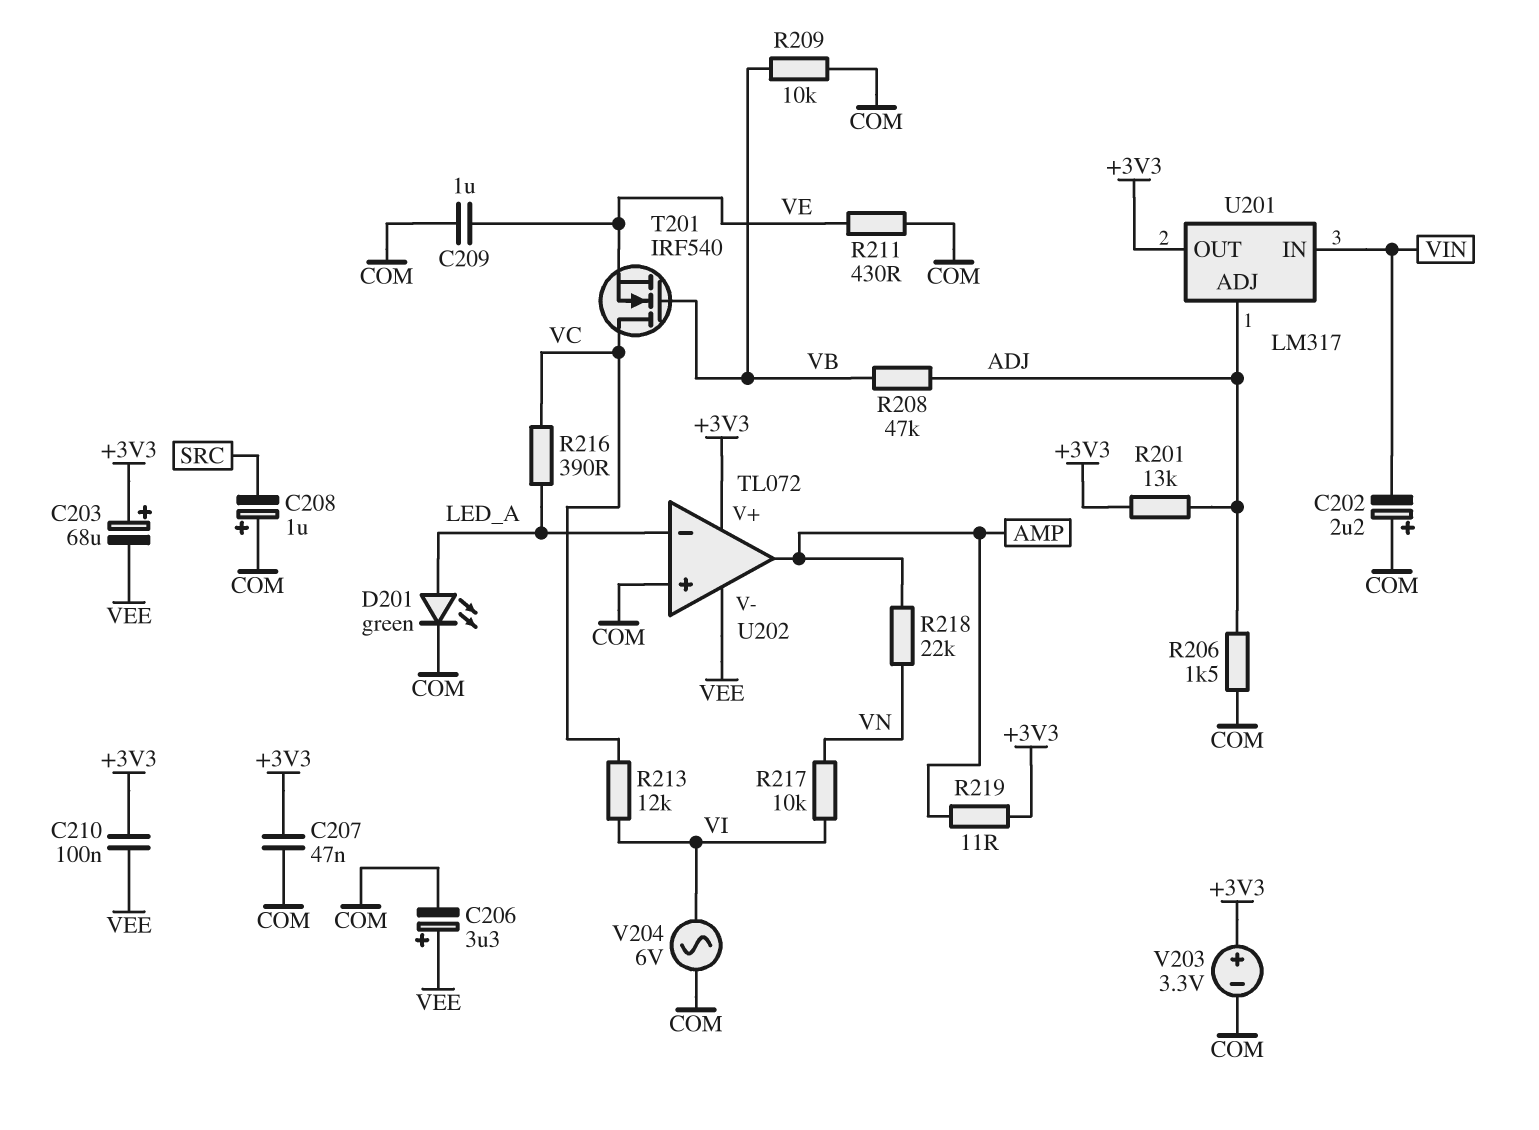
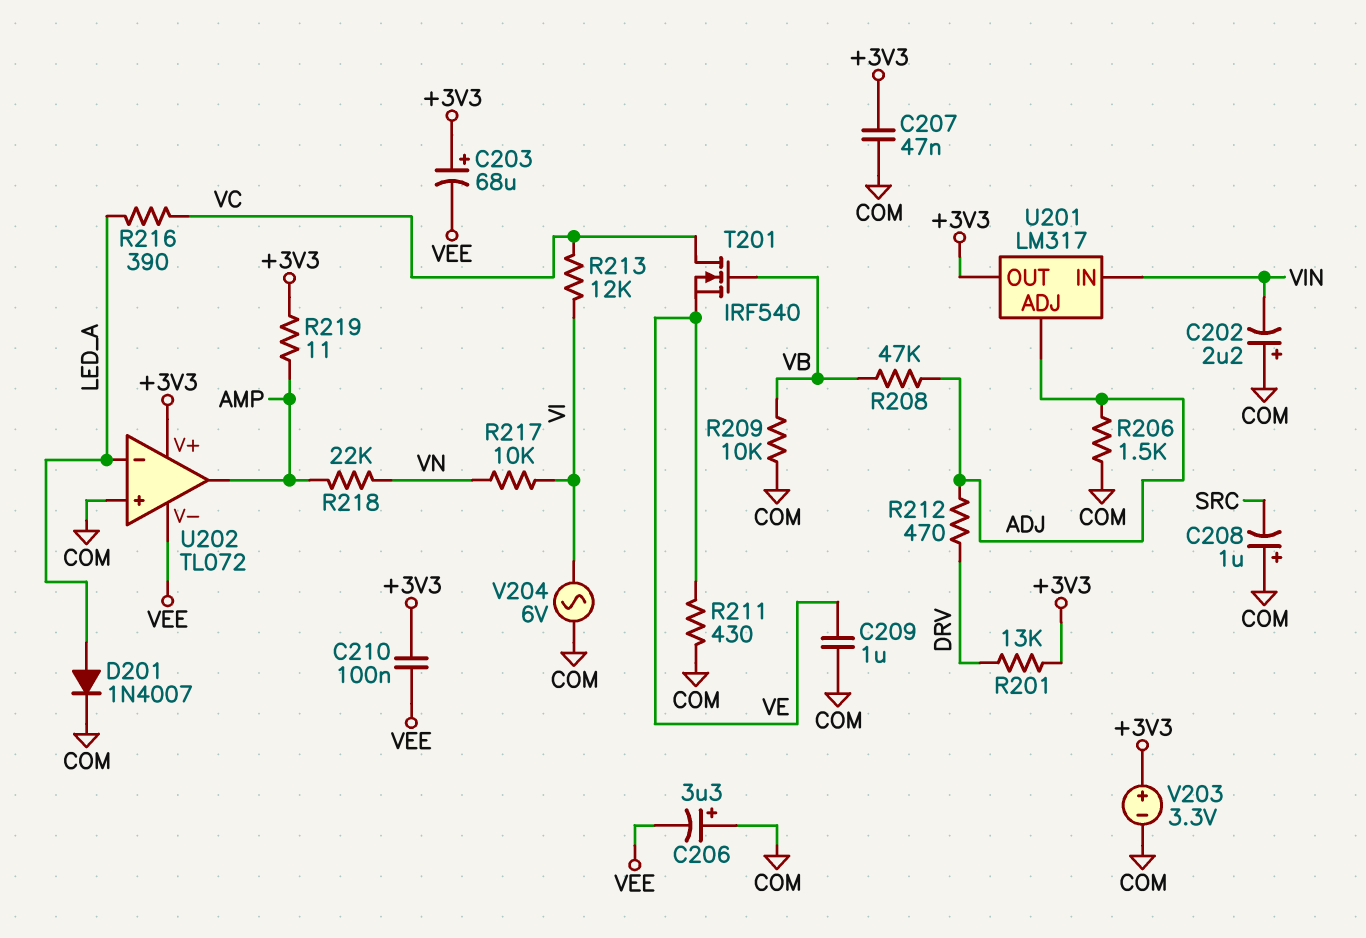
C206: 3.3uF (plus VEE, minus COM) -> 3.3uF (plus COM, minus VEE)
D201: LED green (A LED_A, K COM) -> diode 1N4007 (A LED_A, K COM)
R201: 13k (+3V3, ADJ) -> 13k (+3V3, DRV)
R212: none -> 470 (ADJ, DRV)

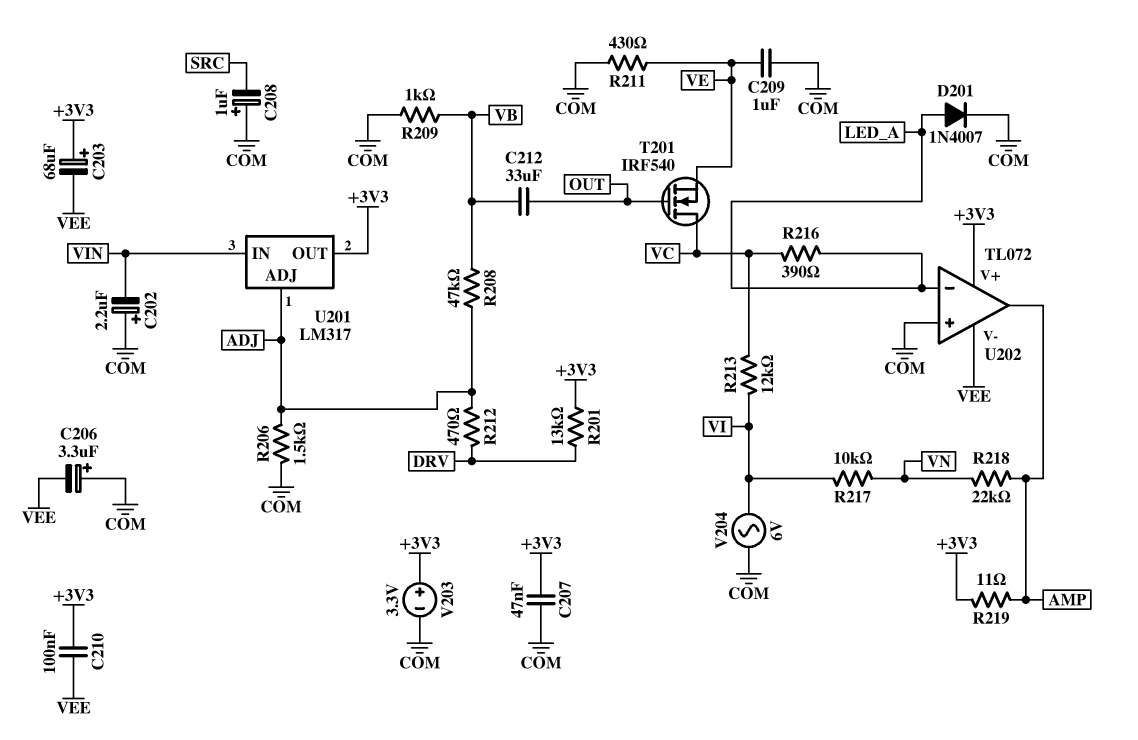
C212: none -> 33uF (OUT, VB)
R209: 10k (COM, VB) -> 1k (COM, VB)
T201: NMOS IRF540 (G VB, D VC, S VE) -> NMOS IRF540 (G OUT, D VC, S VE)

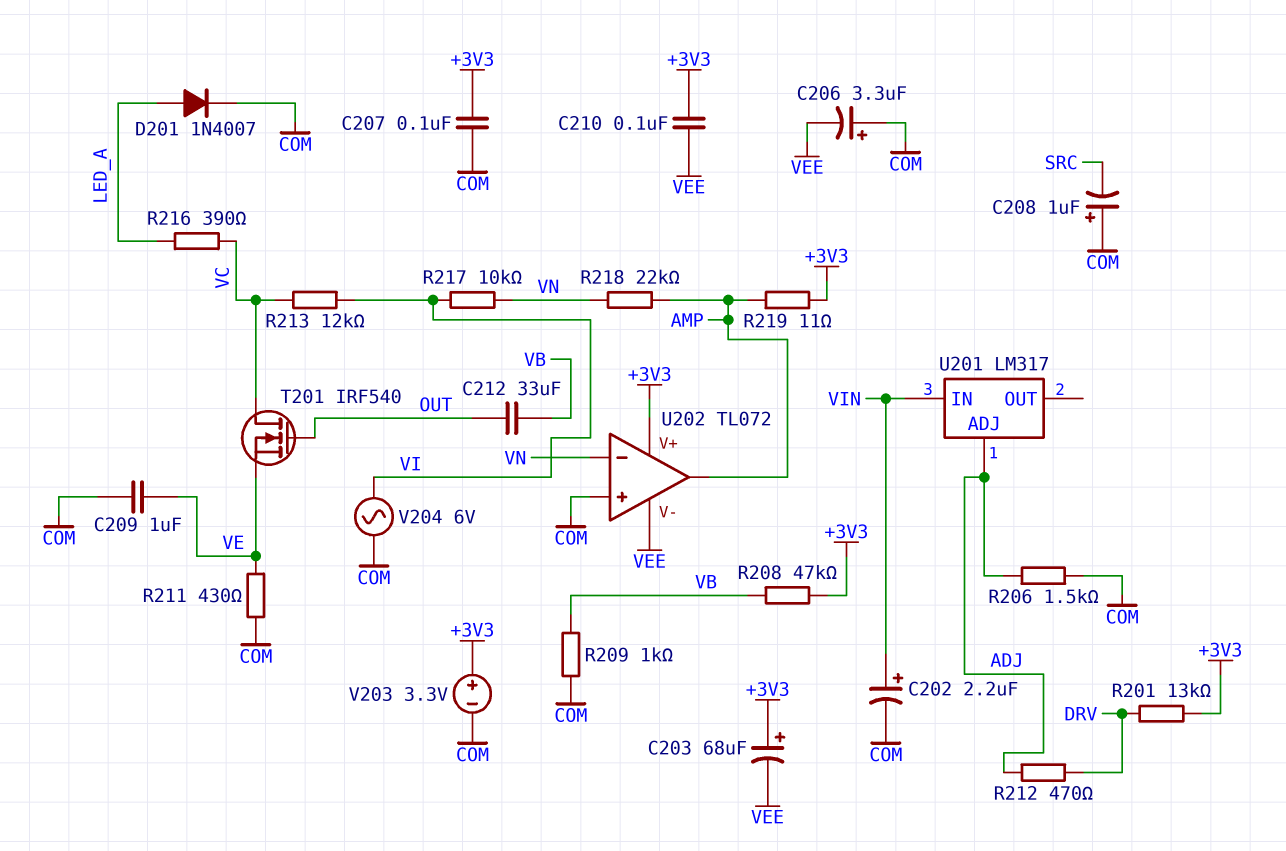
C202: 2.2uF (plus COM, minus VIN) -> 2.2uF (plus VIN, minus COM)
C207: 47nF (+3V3, COM) -> 100nF (+3V3, COM)
R208: 47k (ADJ, VB) -> 47k (+3V3, VB)
U201 pin OUT: +3V3 -> none
U202 pin in-: LED_A -> VN

